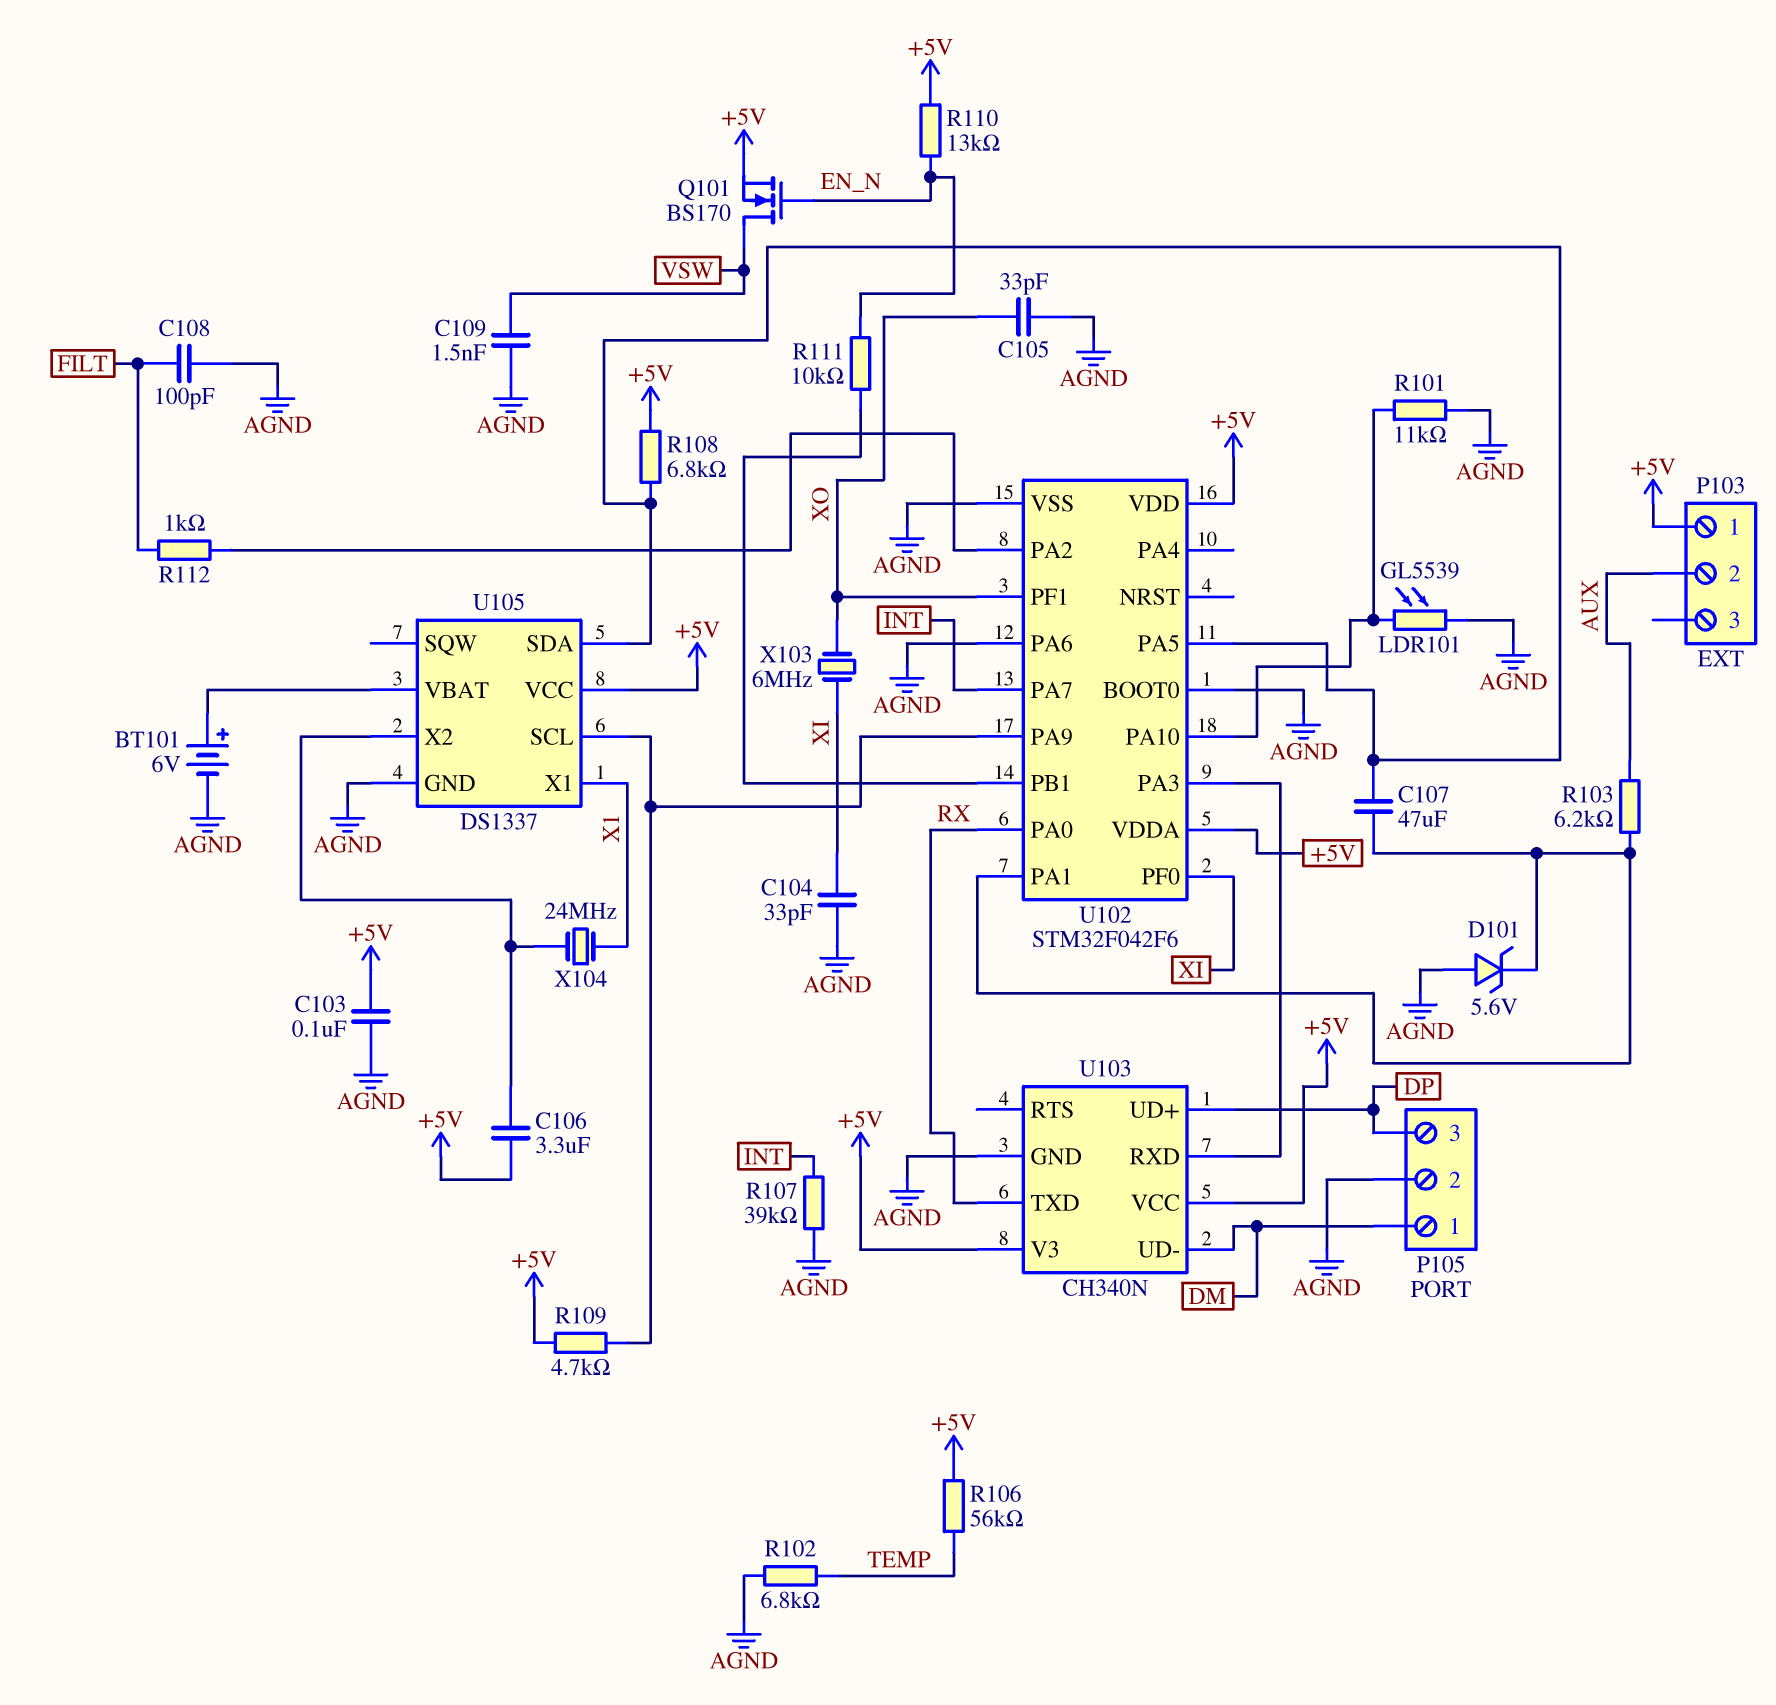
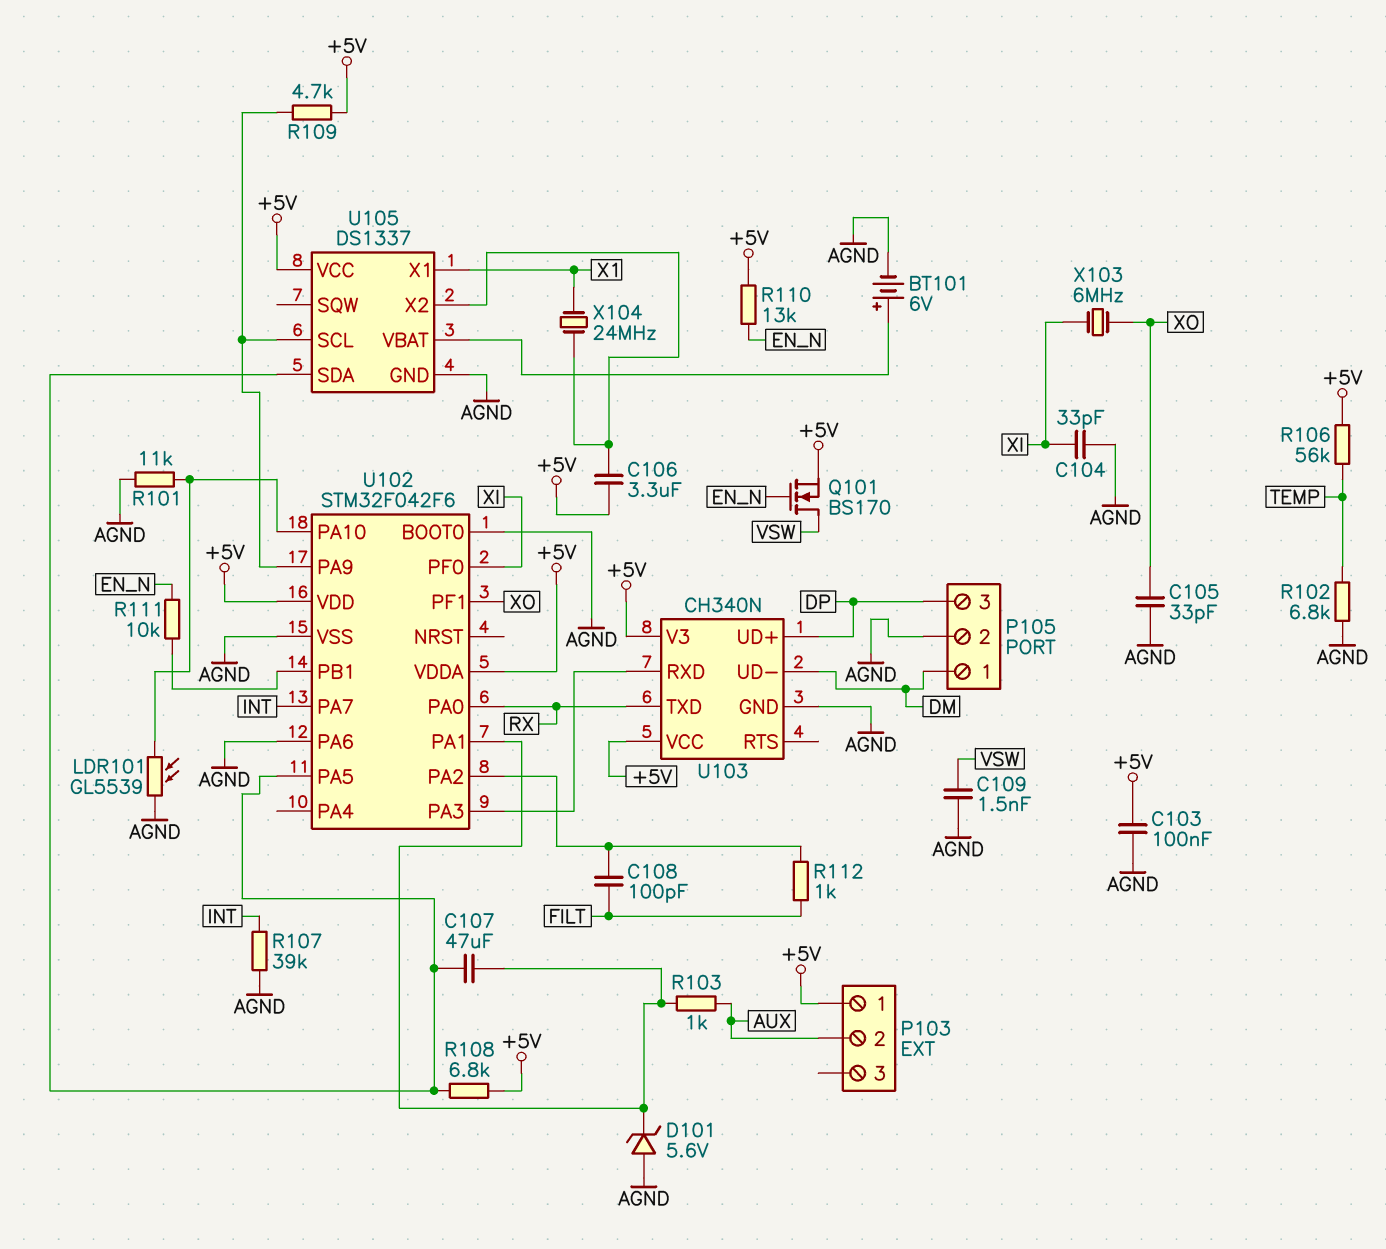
C108: 100pF (AGND, FILT) -> 100pF (FILT, U102/PA2)
R103: 6.2k (AUX, U102/PA1) -> 1k (AUX, U102/PA1)

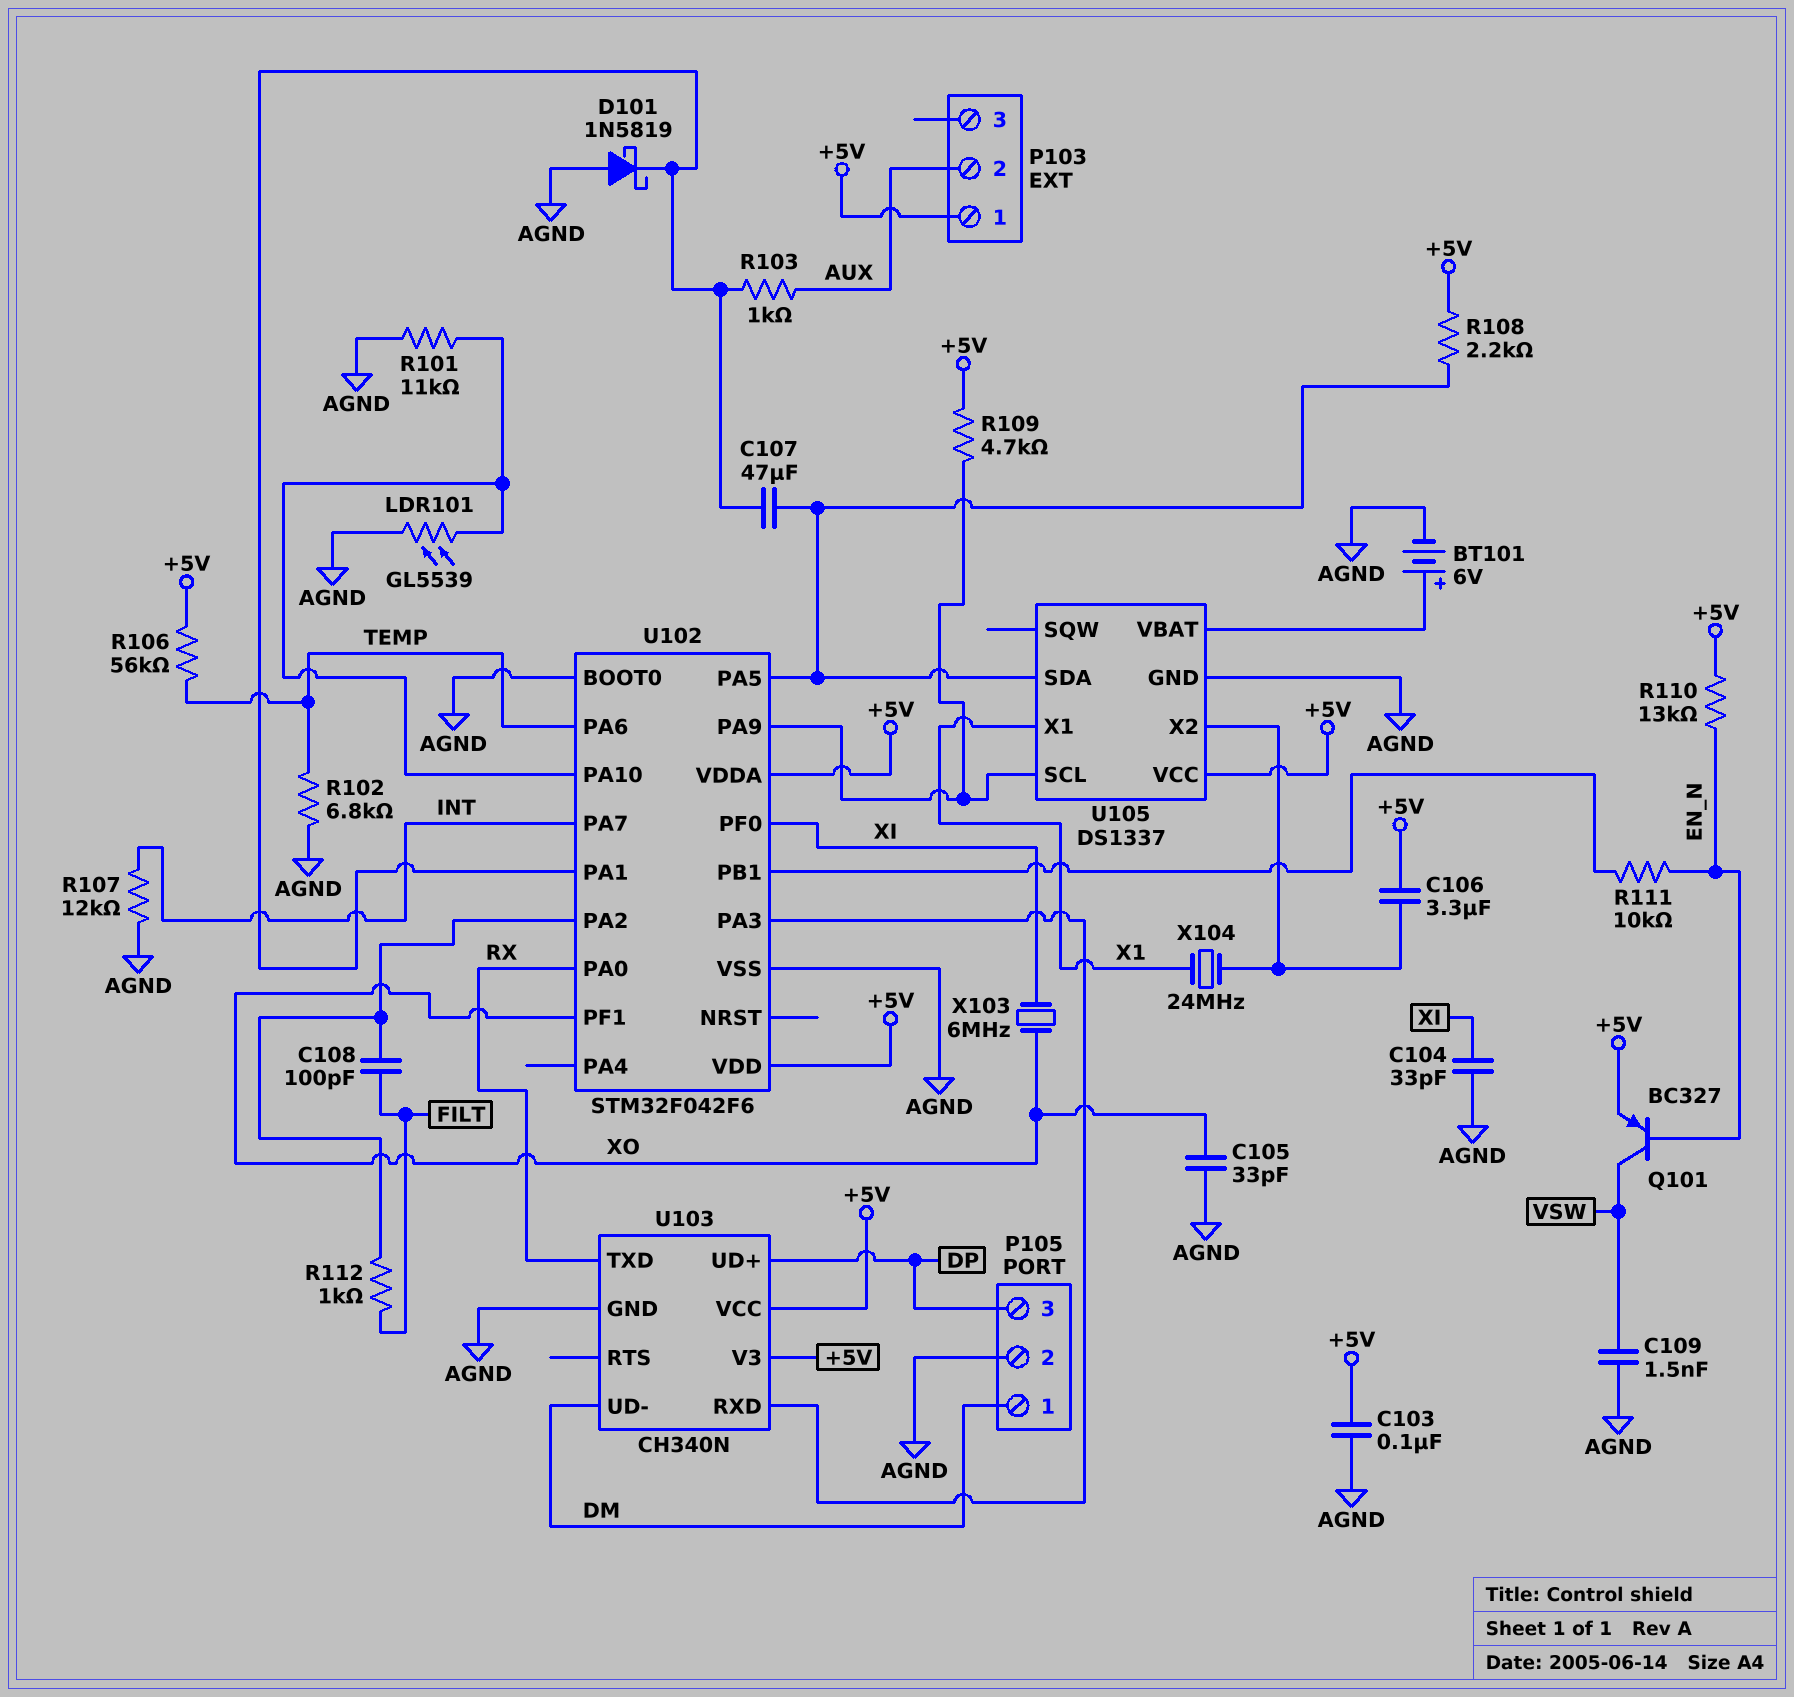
D101: zener 5.6V (A AGND, K U102/PA1) -> schottky 1N5819 (A AGND, K U102/PA1)
Q101: NMOS BS170 (G EN_N, D VSW, S +5V) -> PNP BC327 (B EN_N, C VSW, E +5V)
R107: 39k (AGND, INT) -> 12k (AGND, INT)
R108: 6.8k (+5V, U102/PA5) -> 2.2k (+5V, U102/PA5)
U102 pin PA6: AGND -> TEMP

